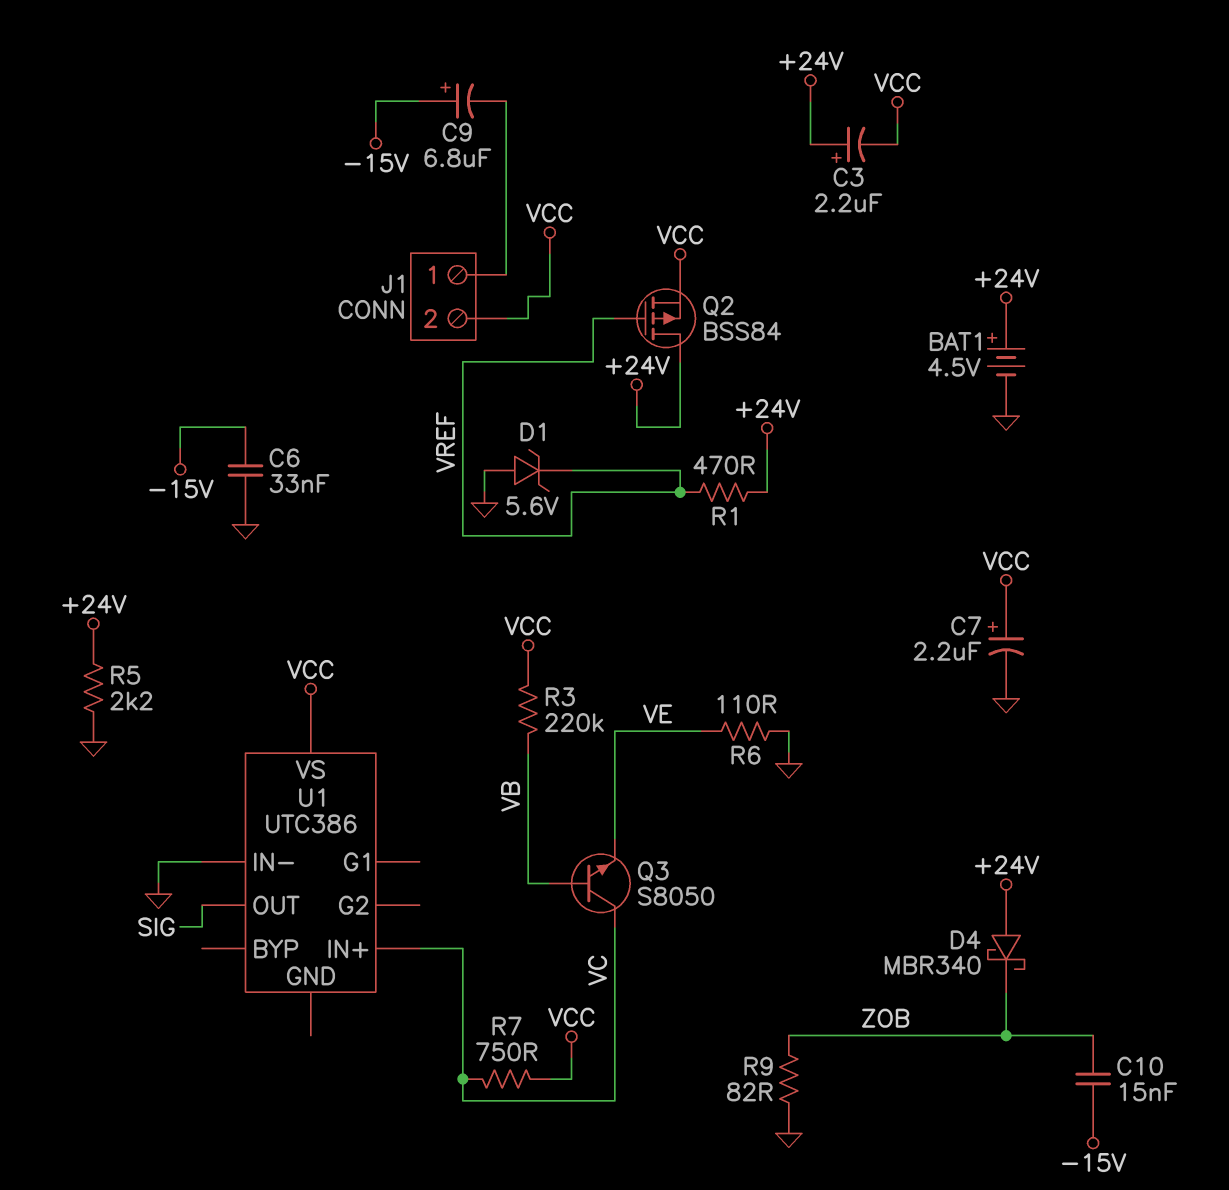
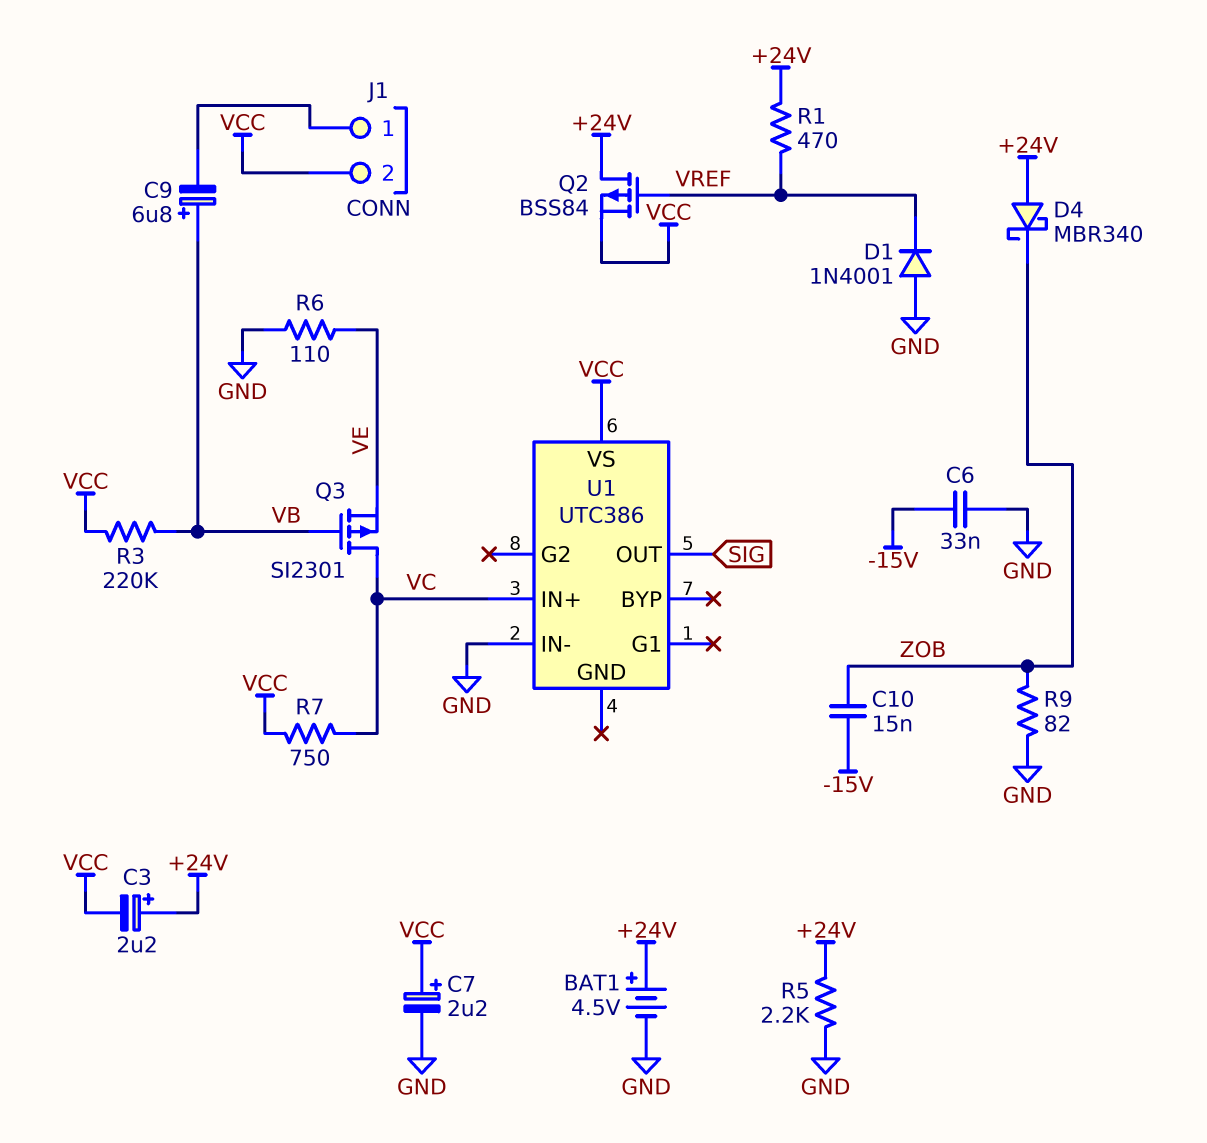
C9: 6.8uF (plus -15V, minus J1/1) -> 6.8uF (plus VB, minus J1/1)
D1: zener 5.6V (A GND, K VREF) -> diode 1N4001 (A GND, K VREF)
Q3: NPN S8050 (B VB, C VC, E VE) -> PMOS SI2301 (G VB, D VC, S VE)

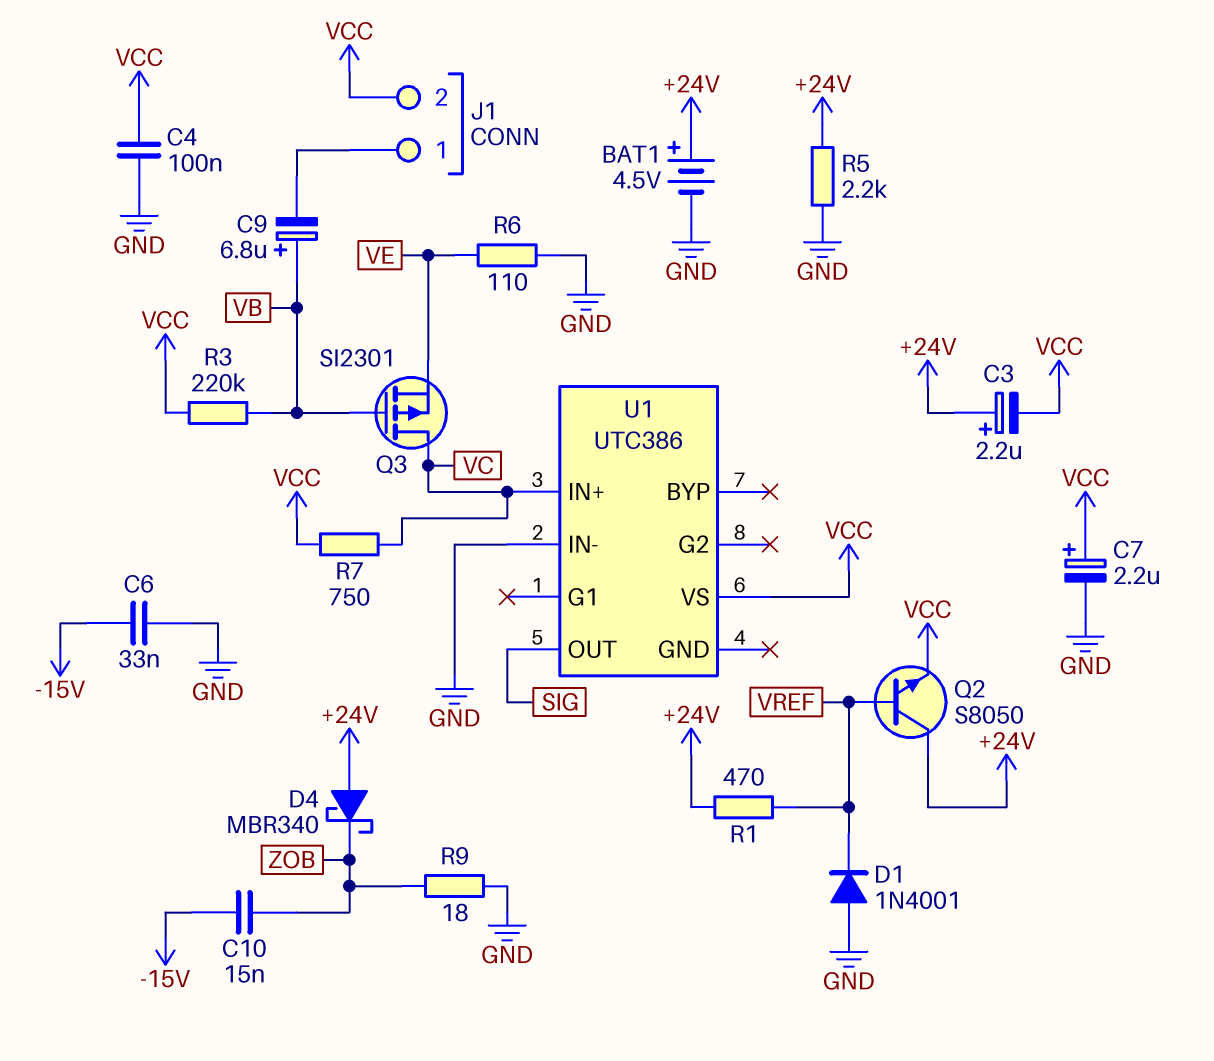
C4: none -> 100nF (GND, VCC)
Q2: PMOS BSS84 (G VREF, D +24V, S VCC) -> NPN S8050 (B VREF, C +24V, E VCC)
R9: 82 (GND, ZOB) -> 18 (GND, ZOB)

